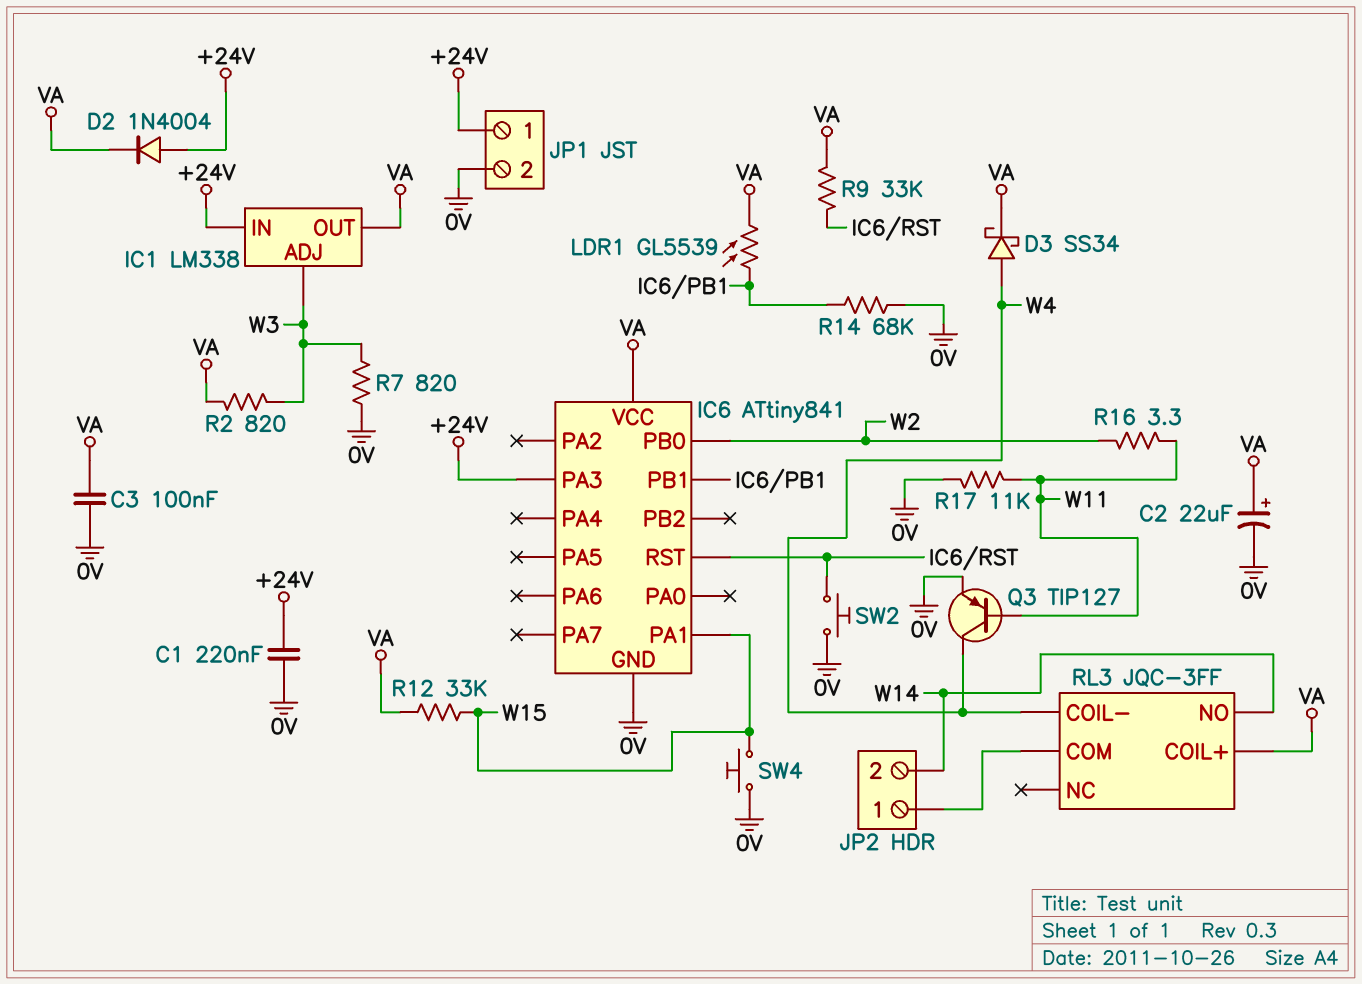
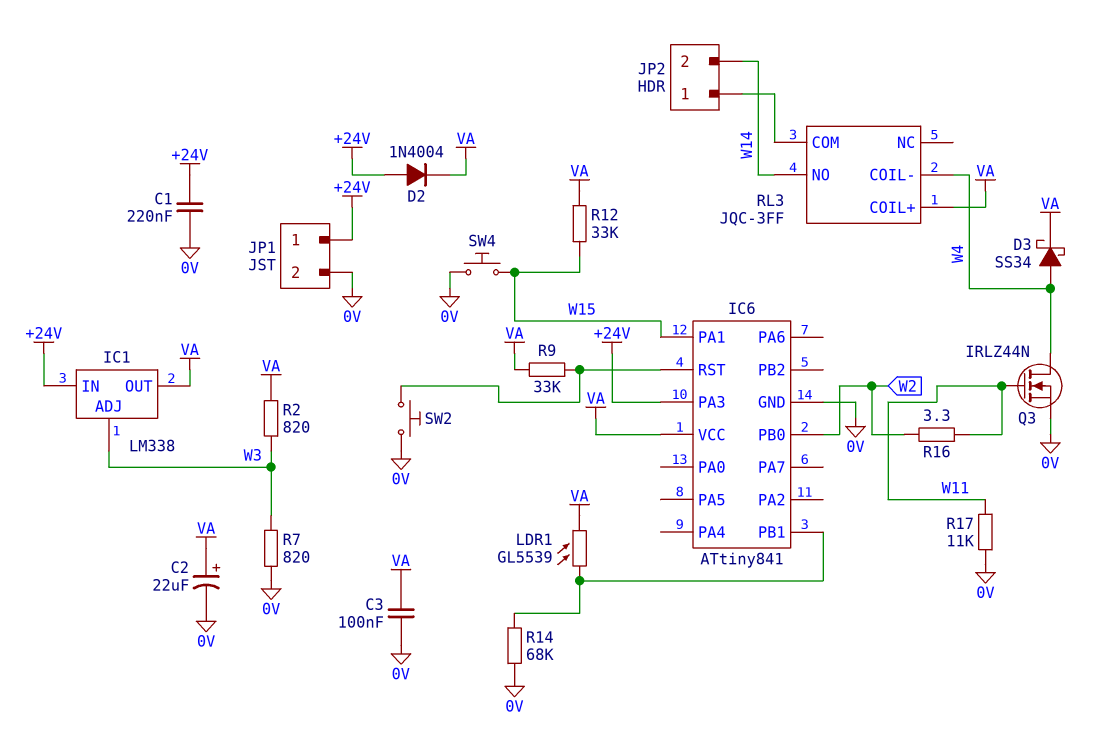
Q3: PNP TIP127 (B W11, C W4, E 0V) -> NMOS IRLZ44N (G W11, D W4, S 0V)

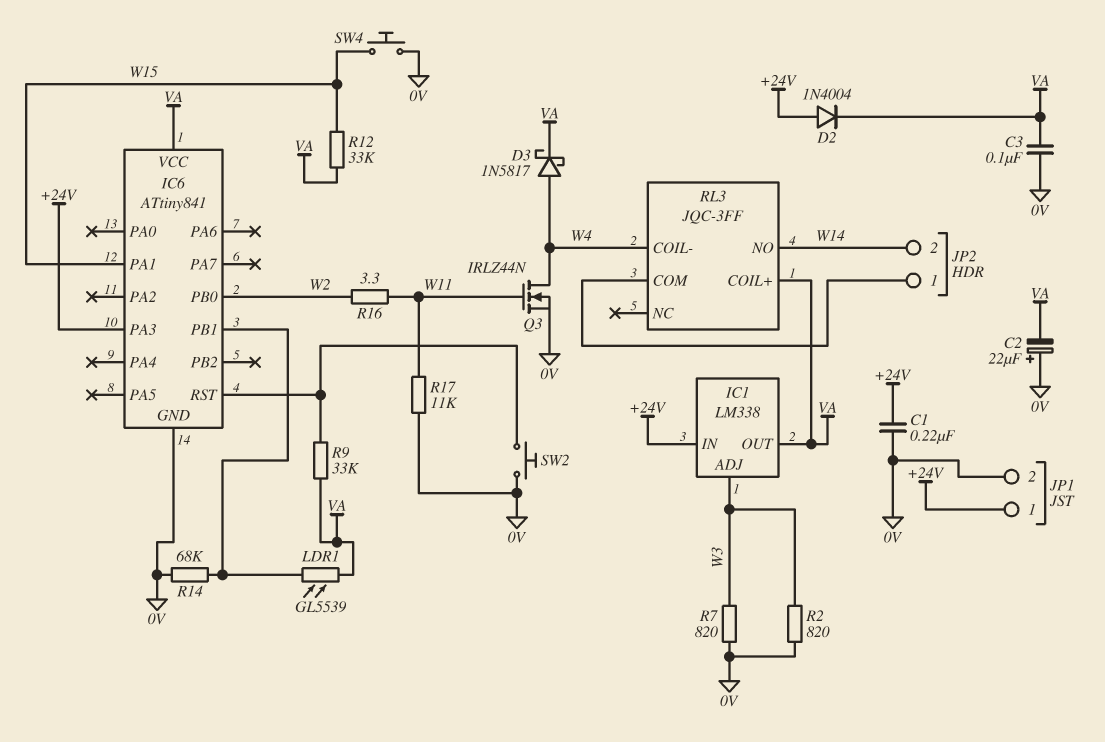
C2: 22uF (plus VA, minus 0V) -> 22uF (plus 0V, minus VA)
D3: schottky SS34 (A W4, K VA) -> schottky 1N5817 (A W4, K VA)
R2: 820 (VA, W3) -> 820 (0V, W3)

